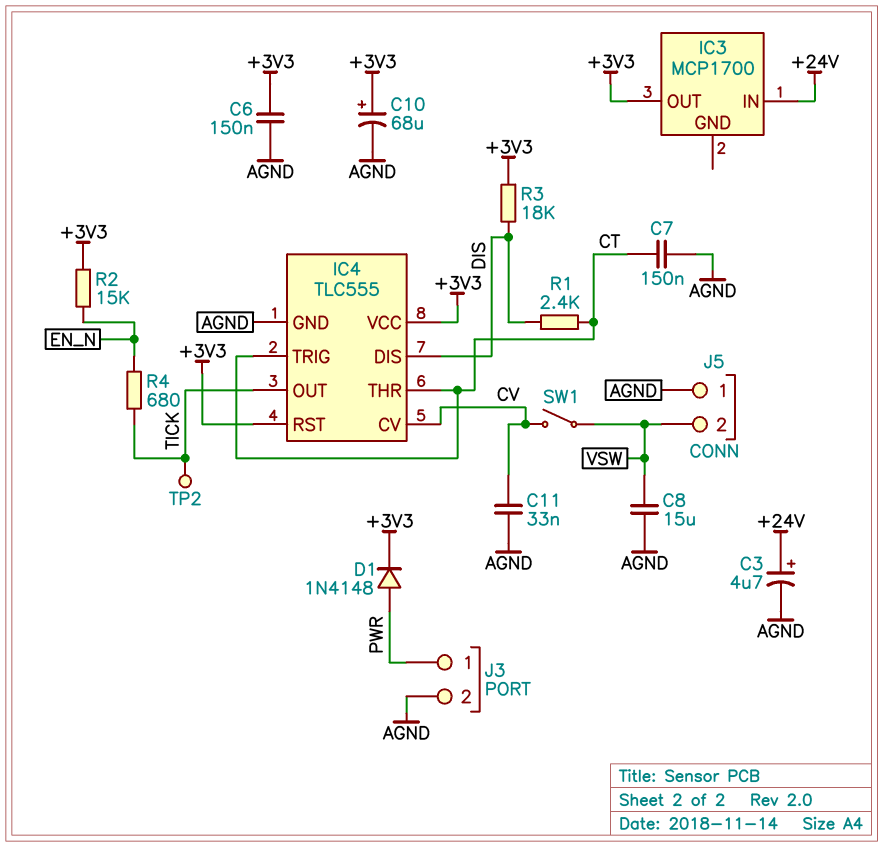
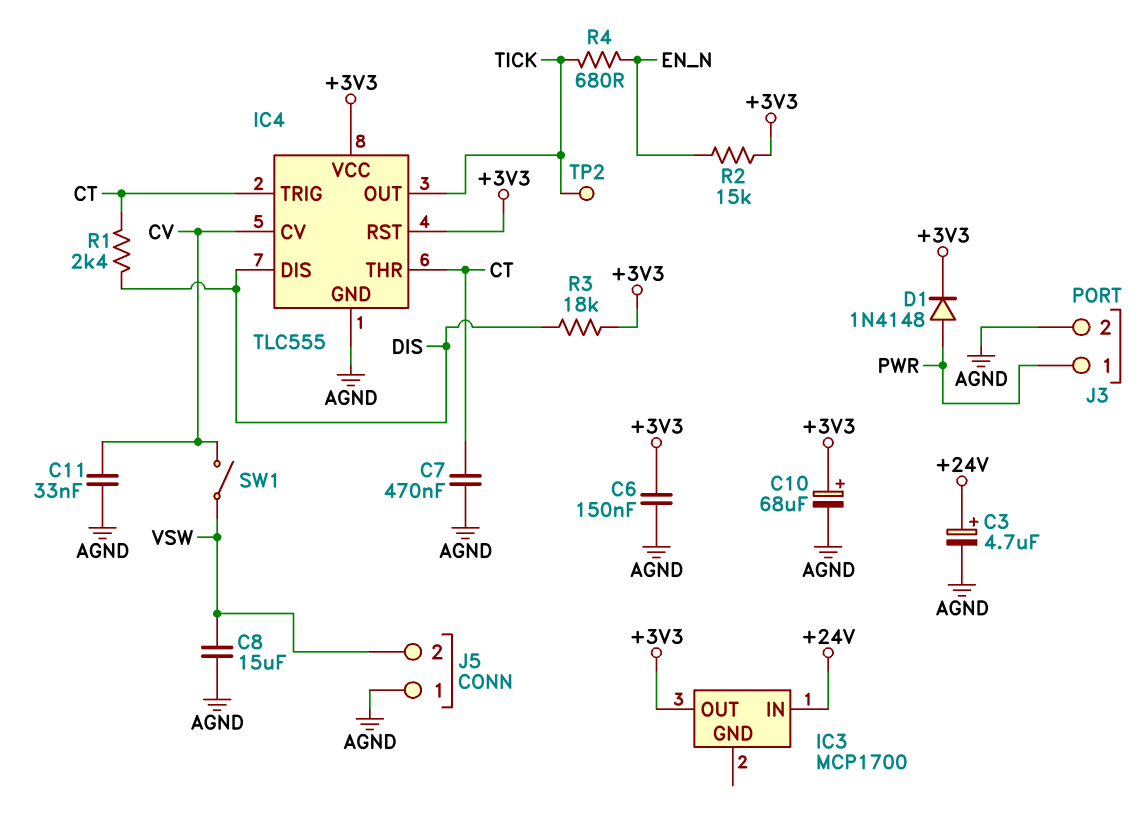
C7: 150nF (AGND, CT) -> 470nF (AGND, CT)

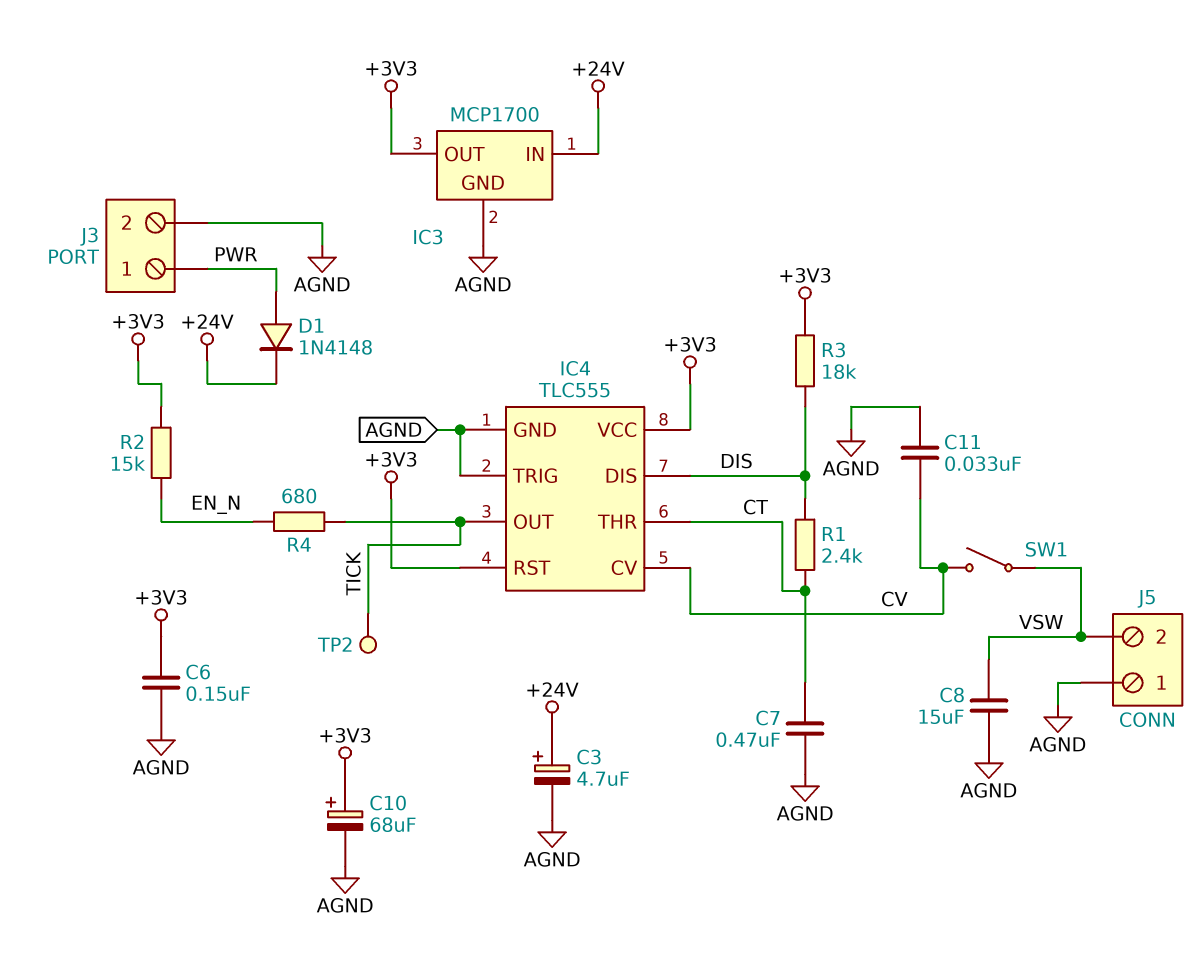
D1: diode 1N4148 (A PWR, K +3V3) -> diode 1N4148 (A PWR, K +24V)
IC3 pin GND: none -> AGND
IC4 pin TRIG: CT -> AGND

